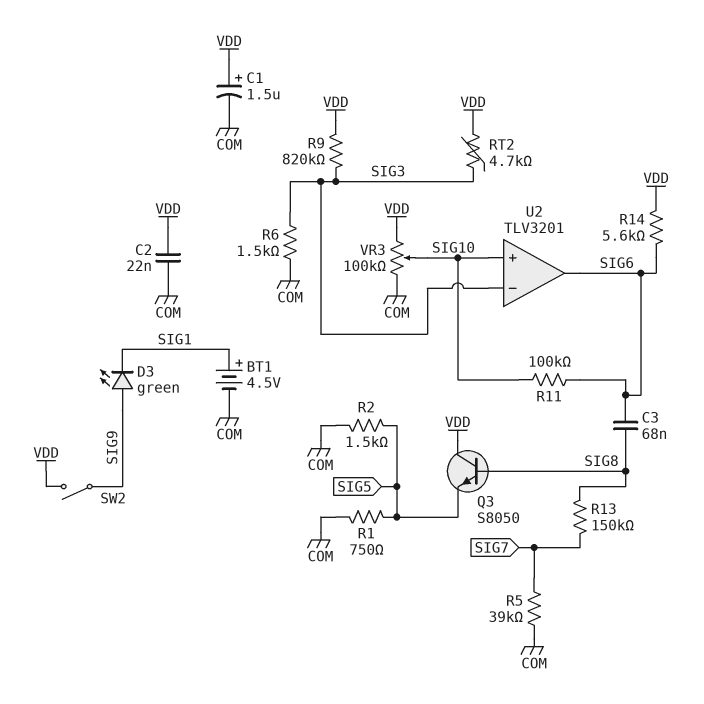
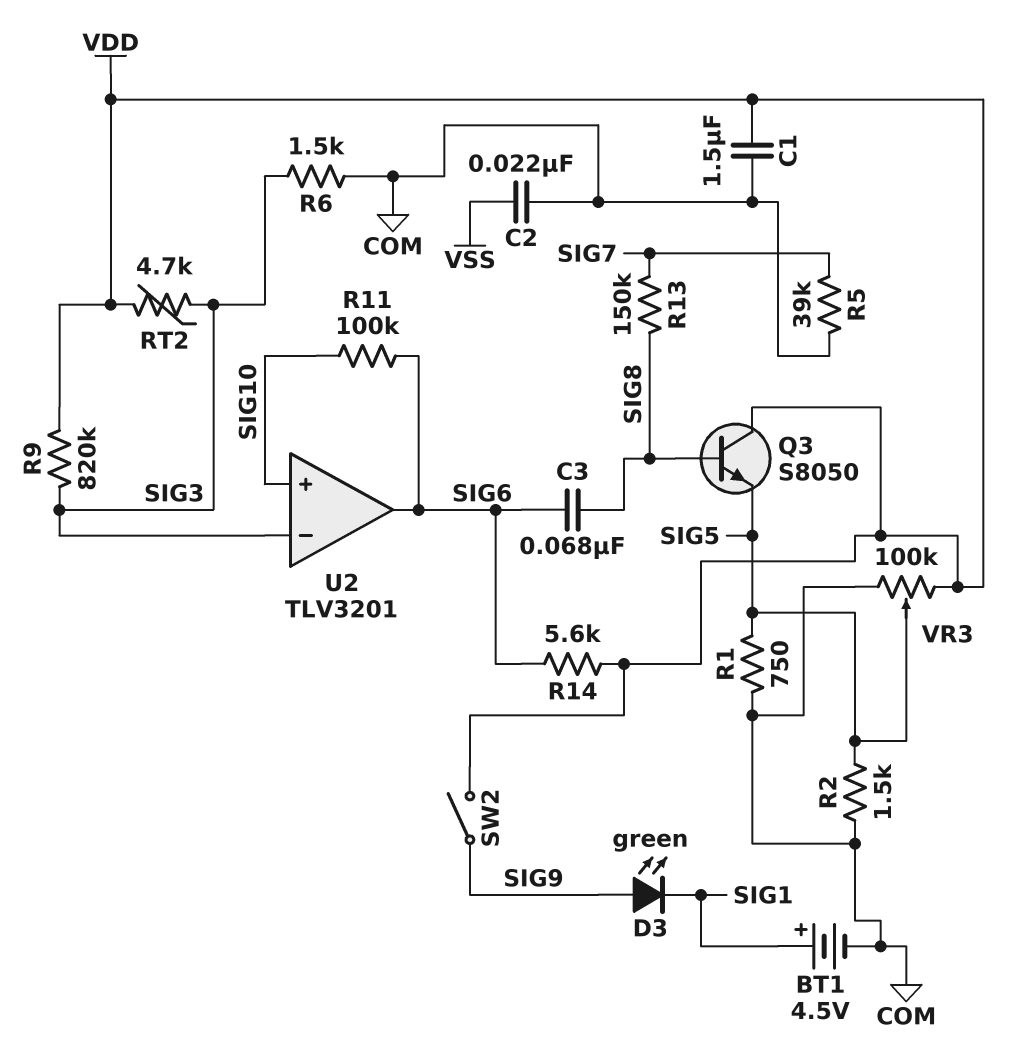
C1: 1.5uF (plus VDD, minus COM) -> 1.5uF (COM, VDD)
C2: 22nF (COM, VDD) -> 22nF (COM, VSS)
VR3: 100k (COM, VDD, wiper SIG10) -> 100k (COM, VDD, wiper SIG5)

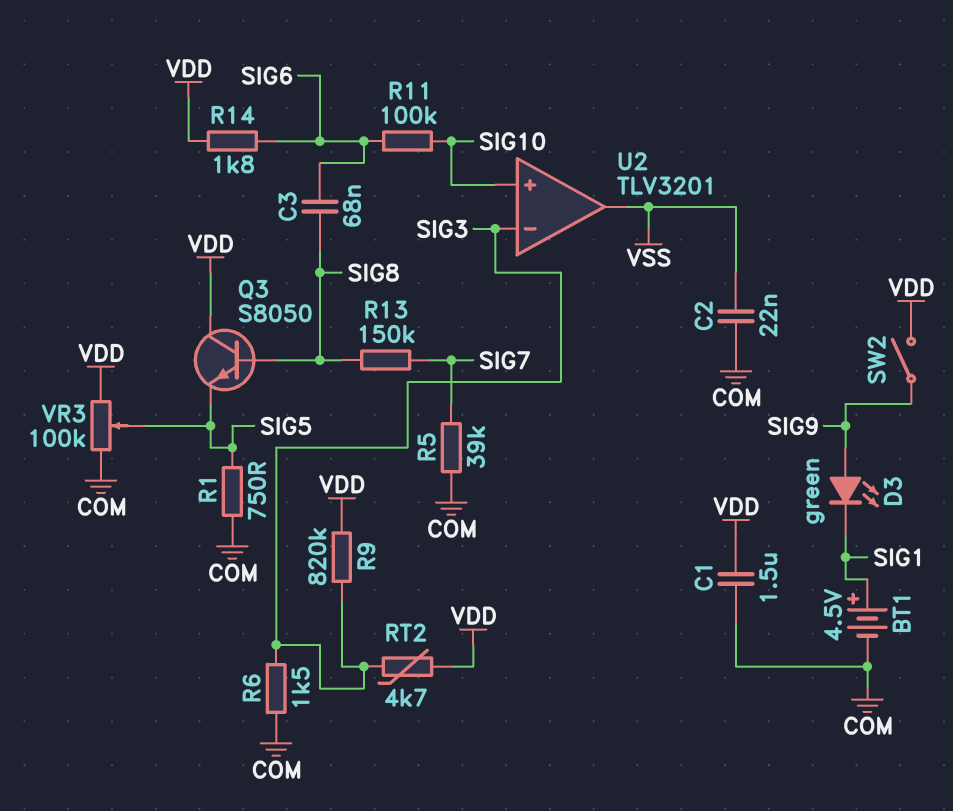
R2: 1.5k (COM, SIG5) -> none
R14: 5.6k (SIG6, VDD) -> 1.8k (SIG6, VDD)
U2 pin out: SIG6 -> VSS

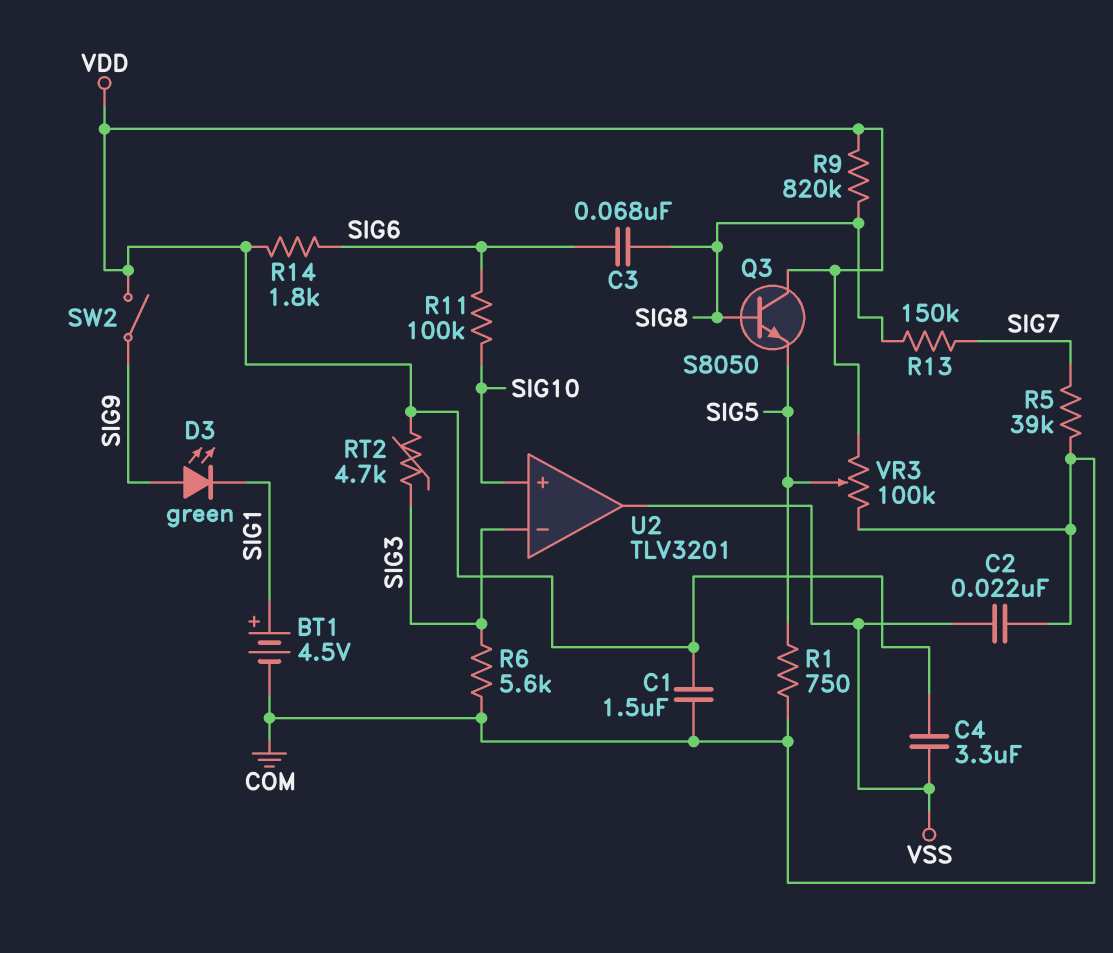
C4: none -> 3.3uF (VDD, VSS)
R6: 1.5k (COM, SIG3) -> 5.6k (COM, SIG3)
R9: 820k (SIG3, VDD) -> 820k (SIG8, VDD)

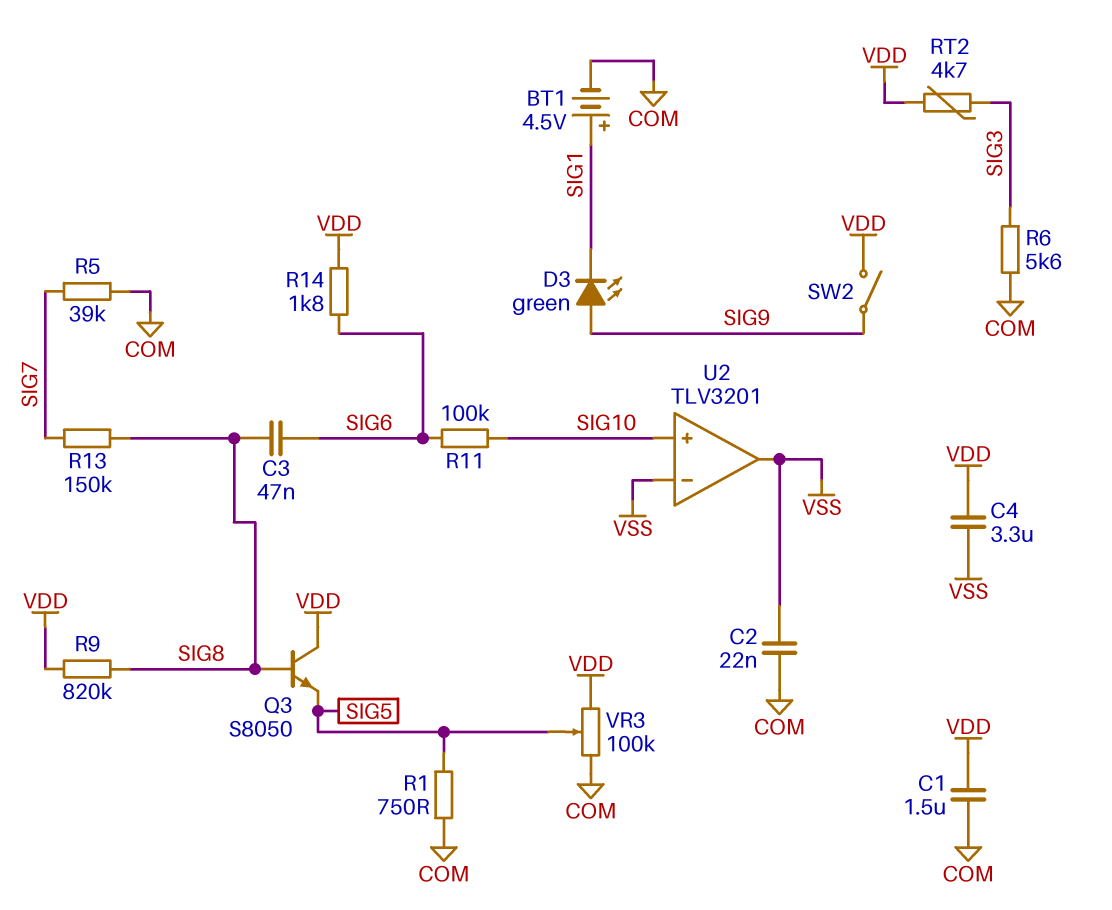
C3: 68nF (SIG6, SIG8) -> 47nF (SIG6, SIG8)
U2 pin in-: SIG3 -> VSS

